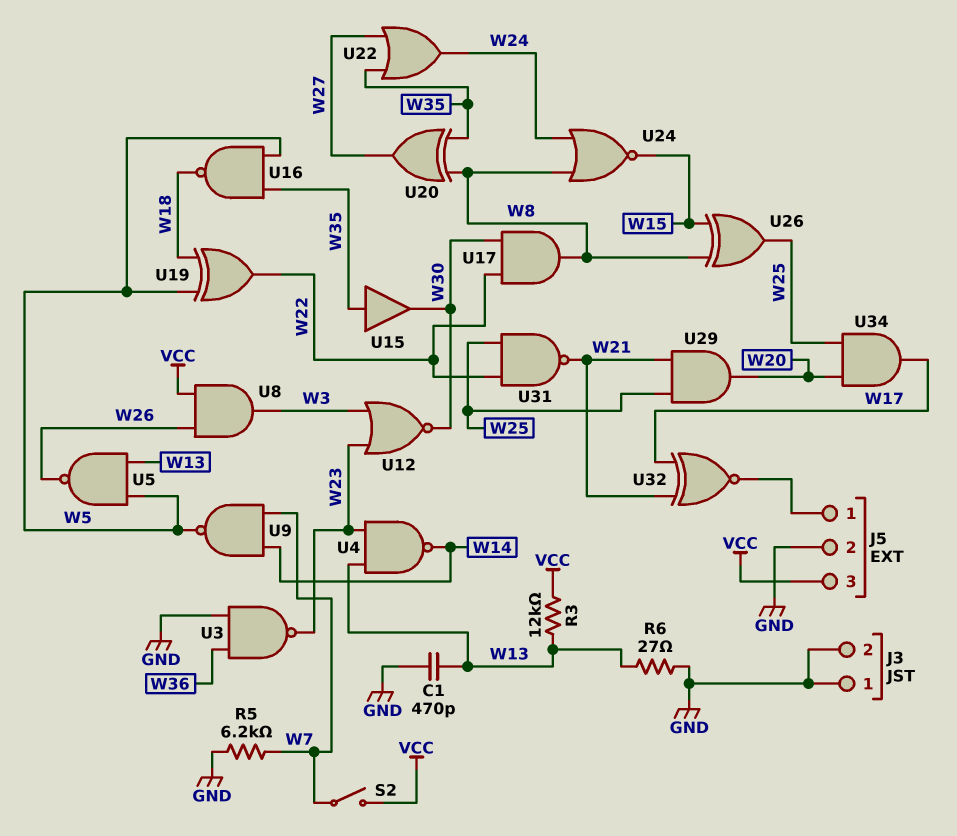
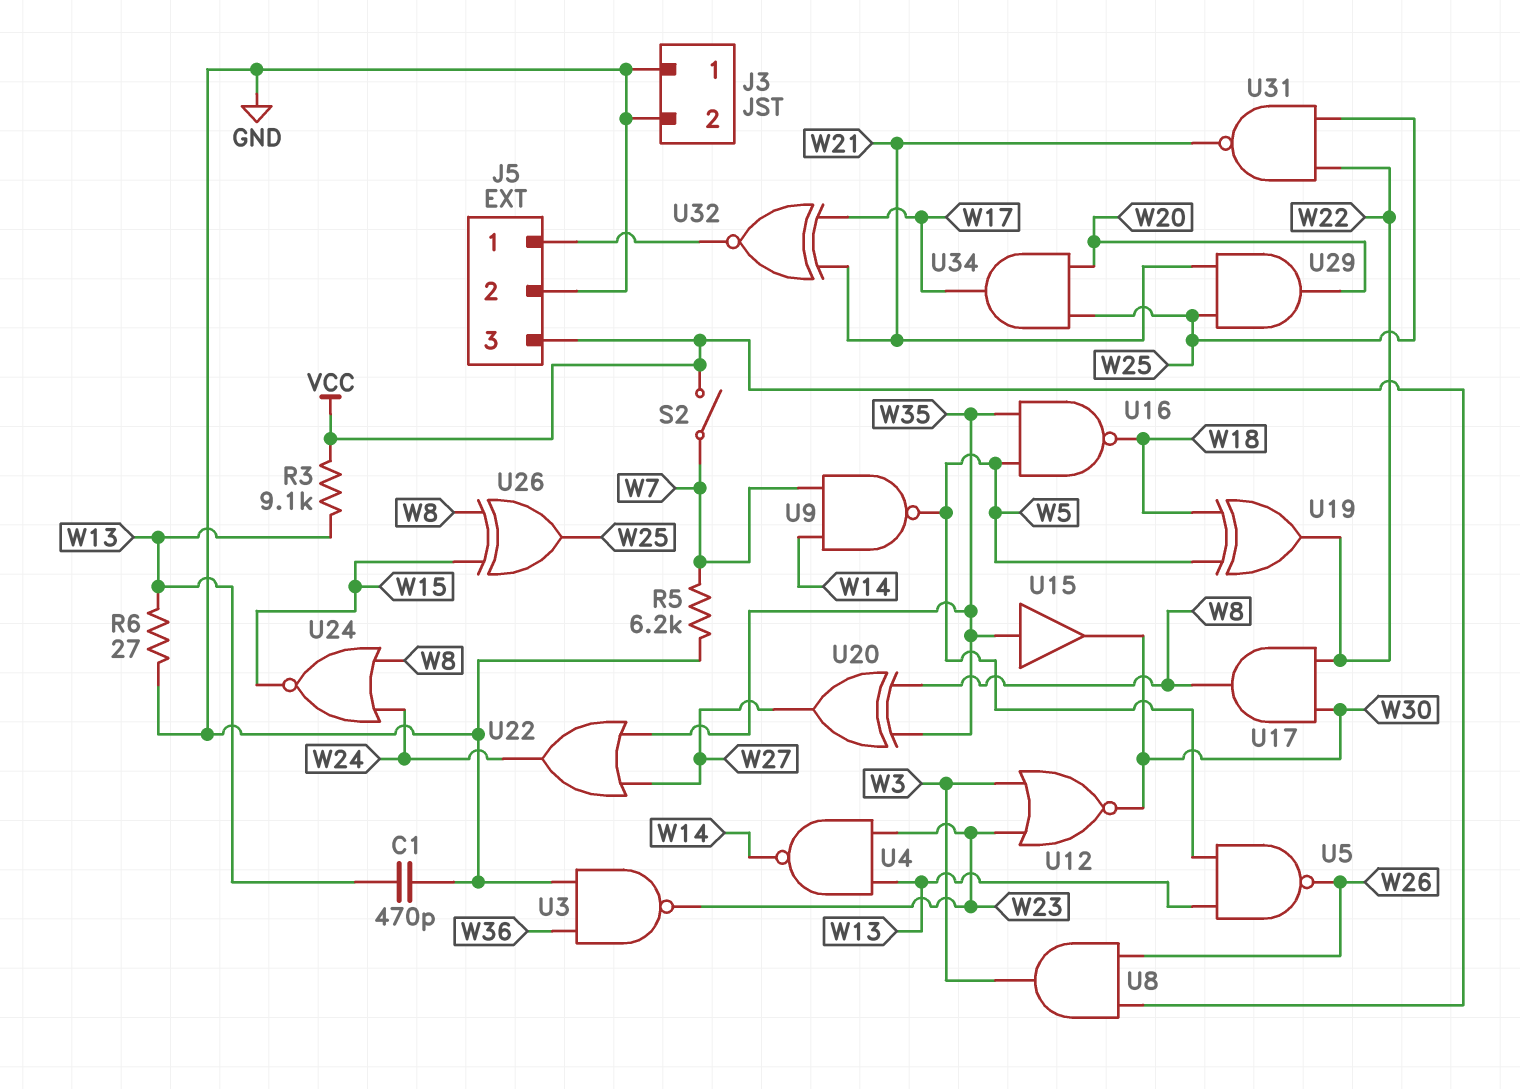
R3: 12k (VCC, W13) -> 9.1k (VCC, W13)

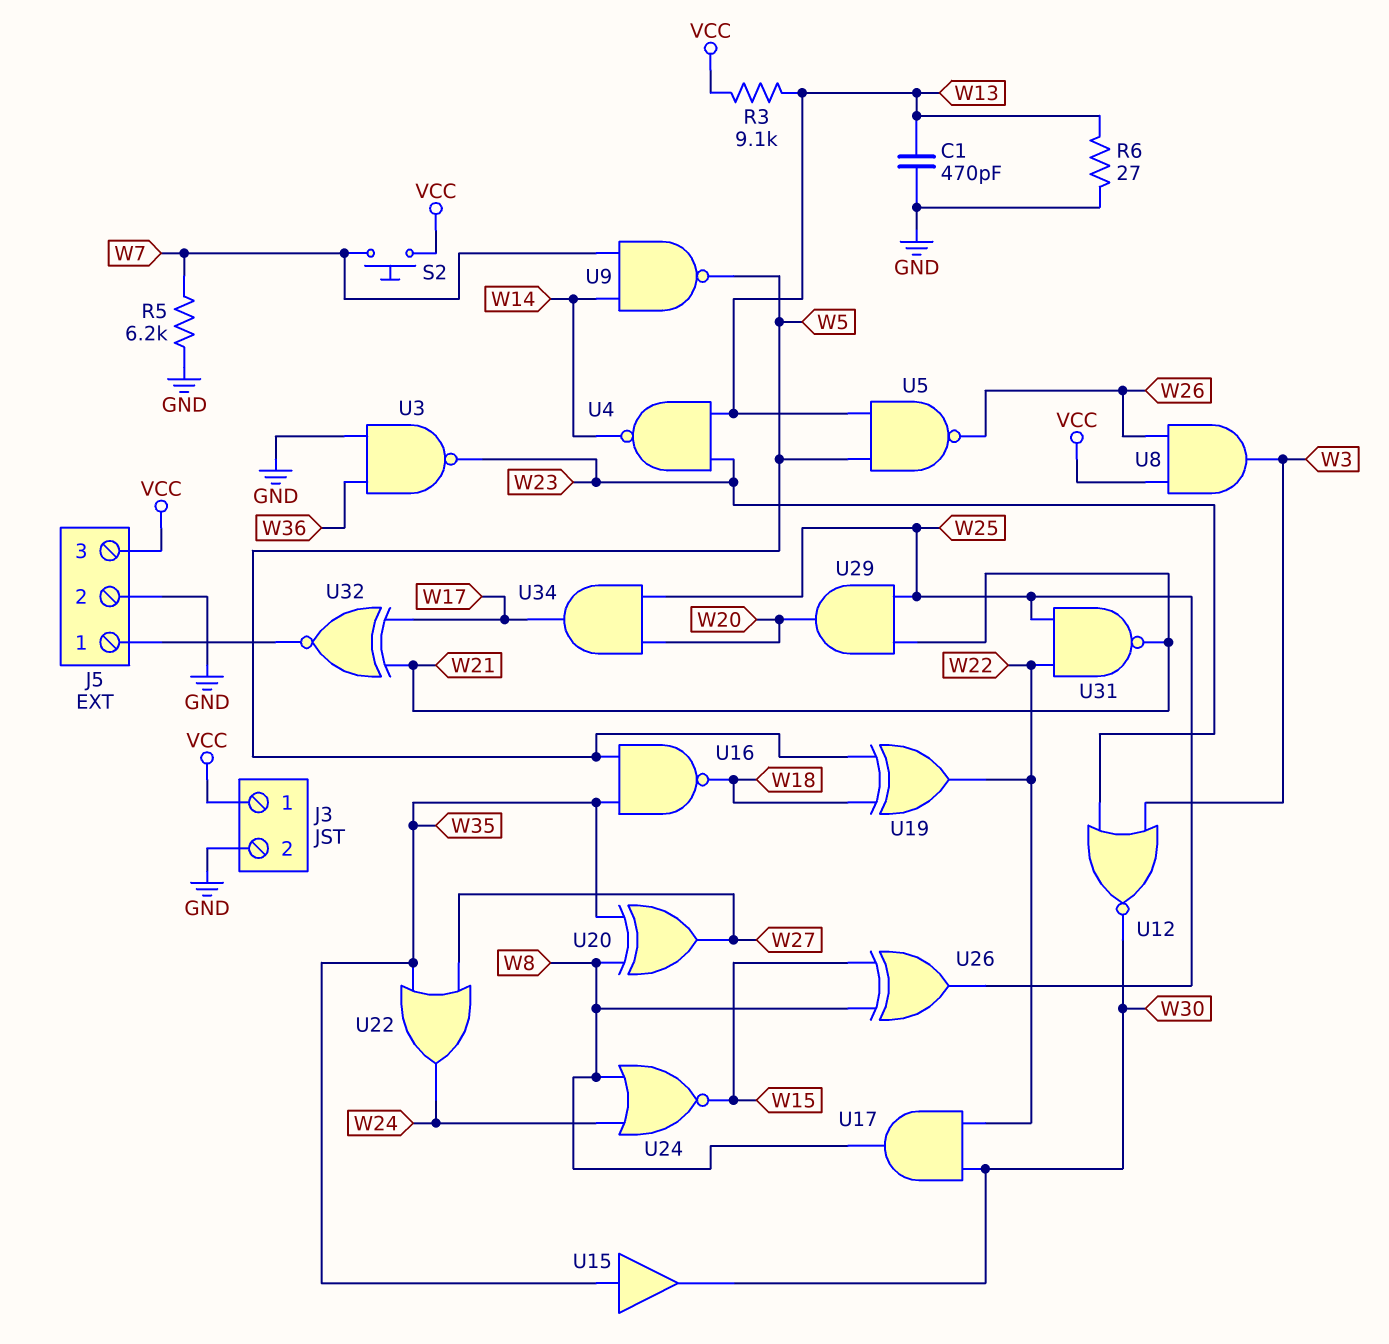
J3 pin 1: GND -> VCC
S2: switch (VCC, W7) -> button (VCC, W7)

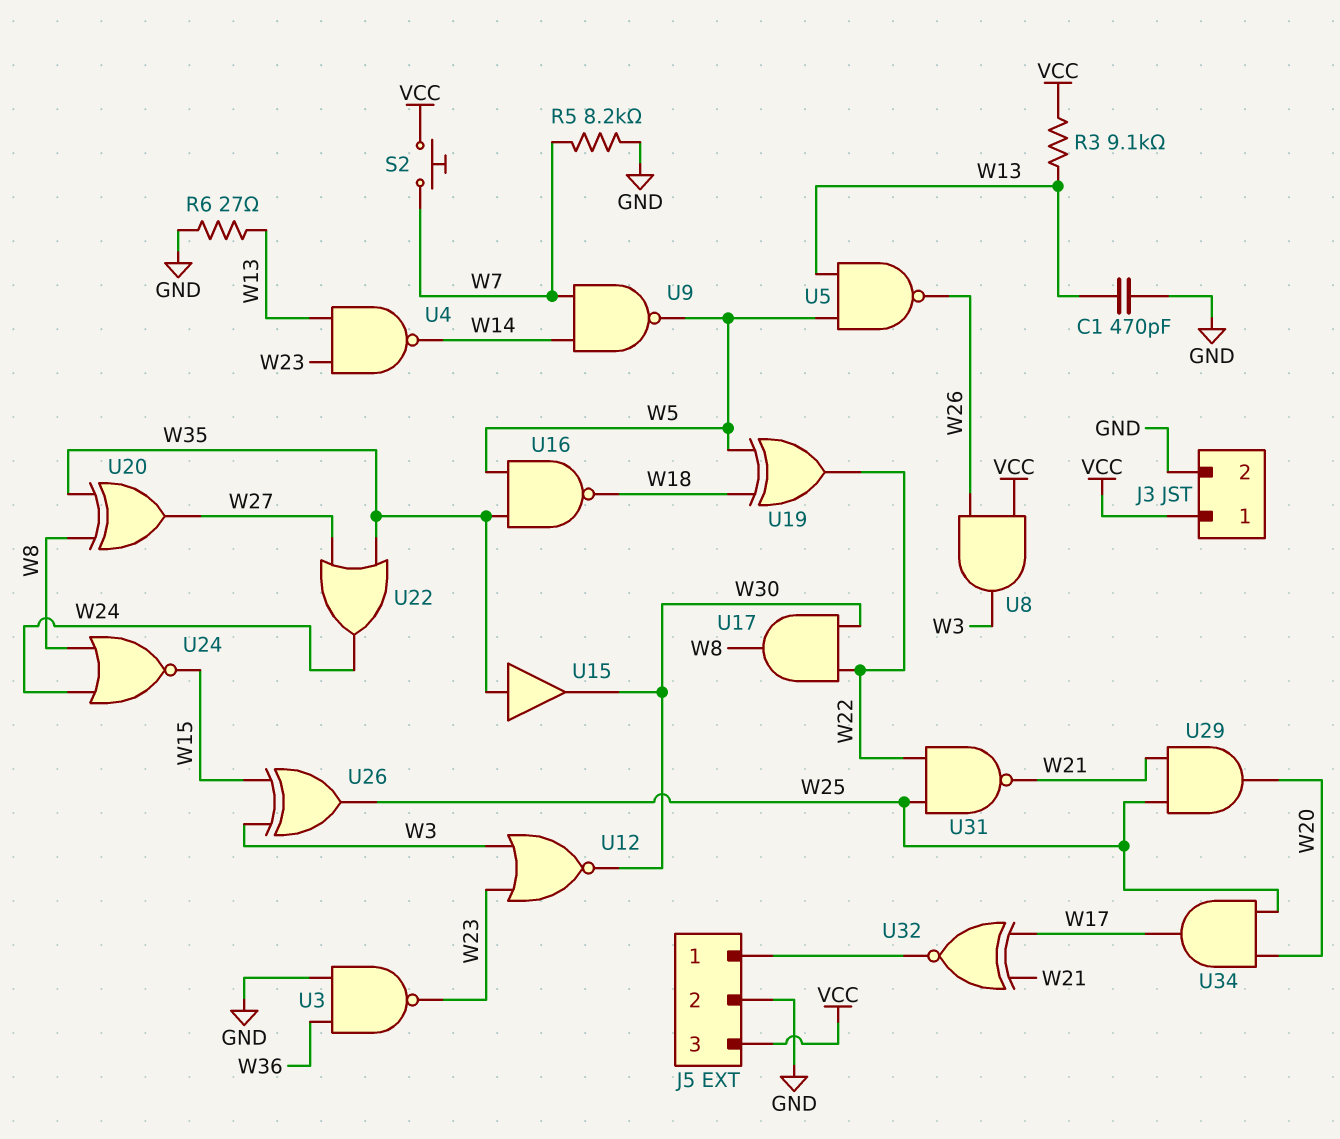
R5: 6.2k (GND, W7) -> 8.2k (GND, W7)
U26: XOR (in W8, in W15, out W25) -> XOR (in W3, in W15, out W25)

